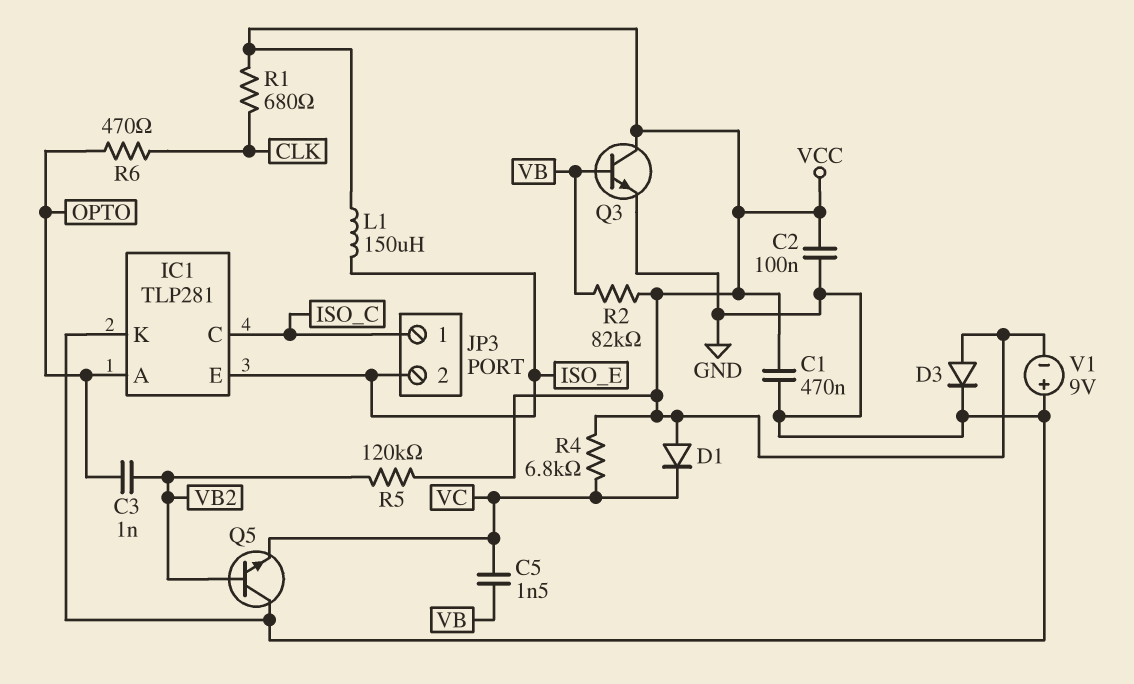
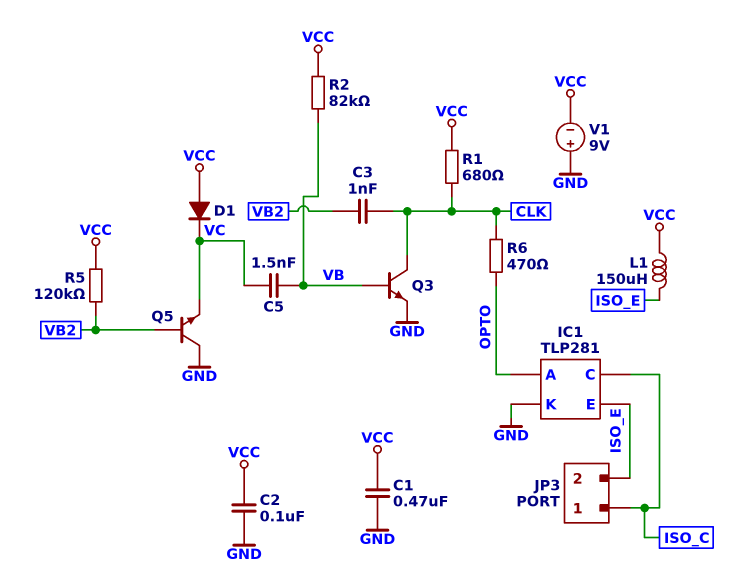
C3: 1nF (OPTO, VB2) -> 1nF (CLK, VB2)
D3: diode (A VCC, K GND) -> none
Q3: NPN (B VB, C VCC, E GND) -> NPN (B VB, C CLK, E GND)
R4: 6.8k (VC, VCC) -> none

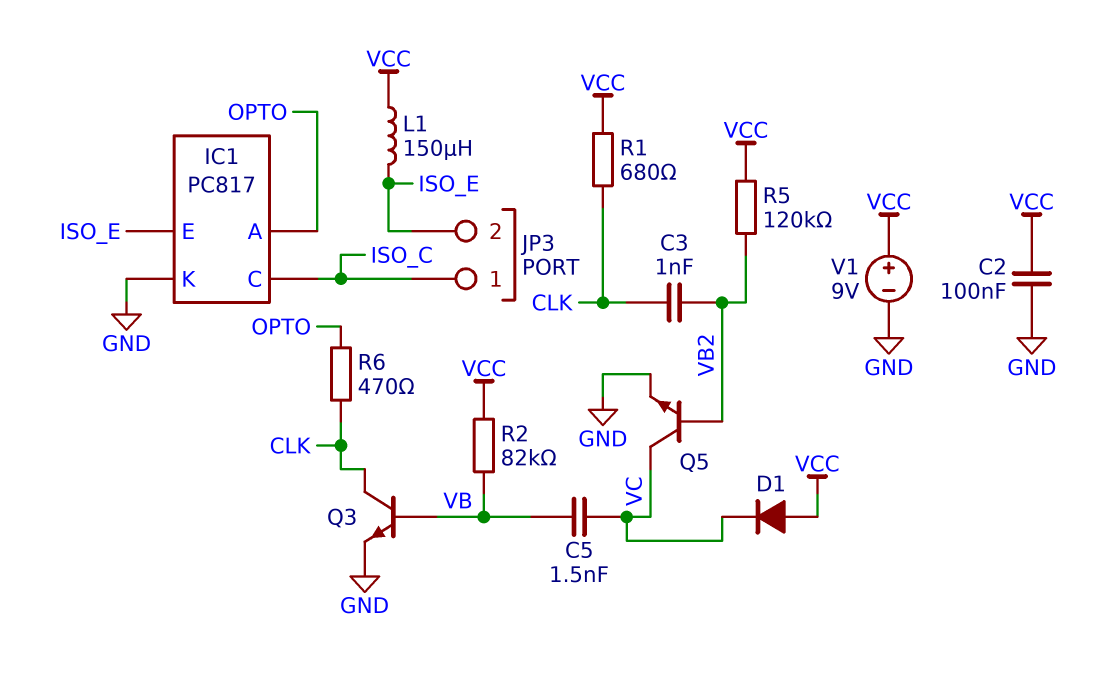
C1: 470nF (GND, VCC) -> none
IC1: TLP281 -> PC817
Q5: NPN (B VB2, C GND, E VC) -> NPN (B VB2, C VC, E GND)
V1: 9V (plus GND, minus VCC) -> 9V (plus VCC, minus GND)

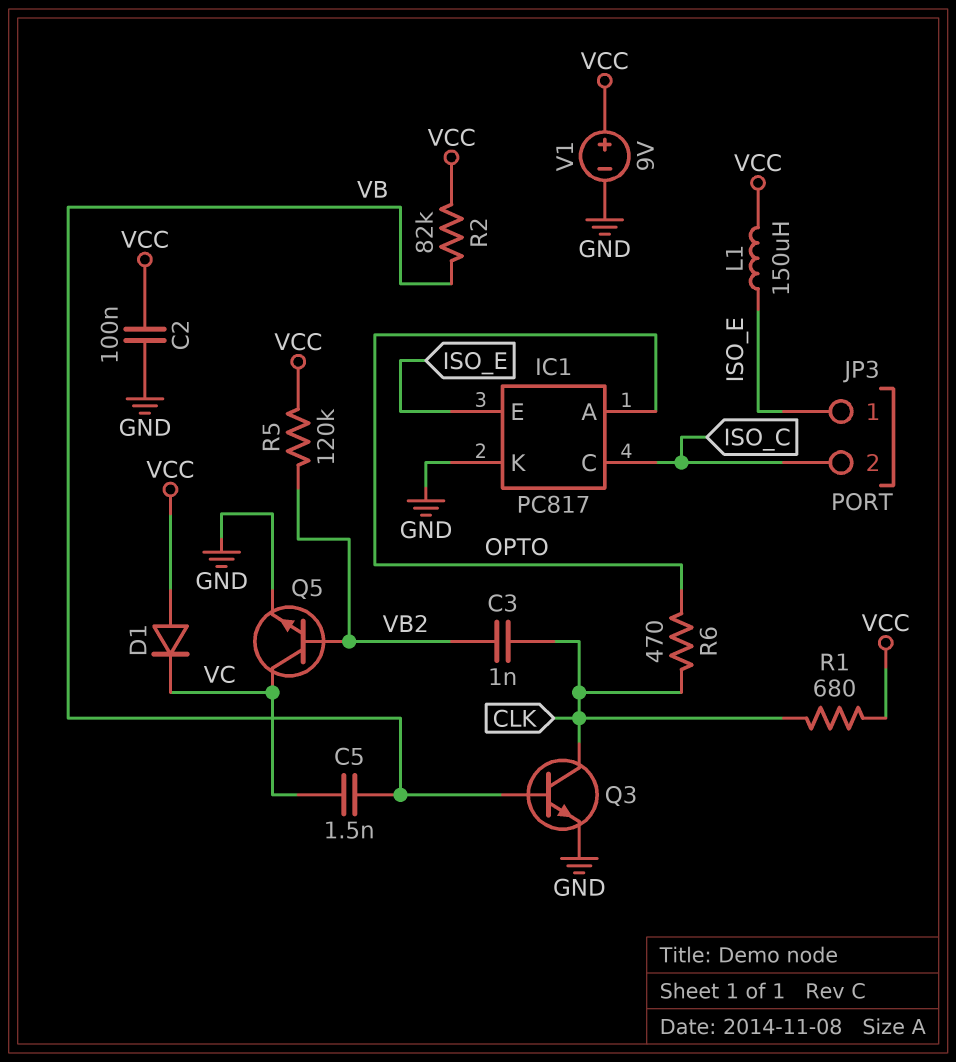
JP3 pin 1: ISO_C -> ISO_E
JP3 pin 2: ISO_E -> ISO_C

